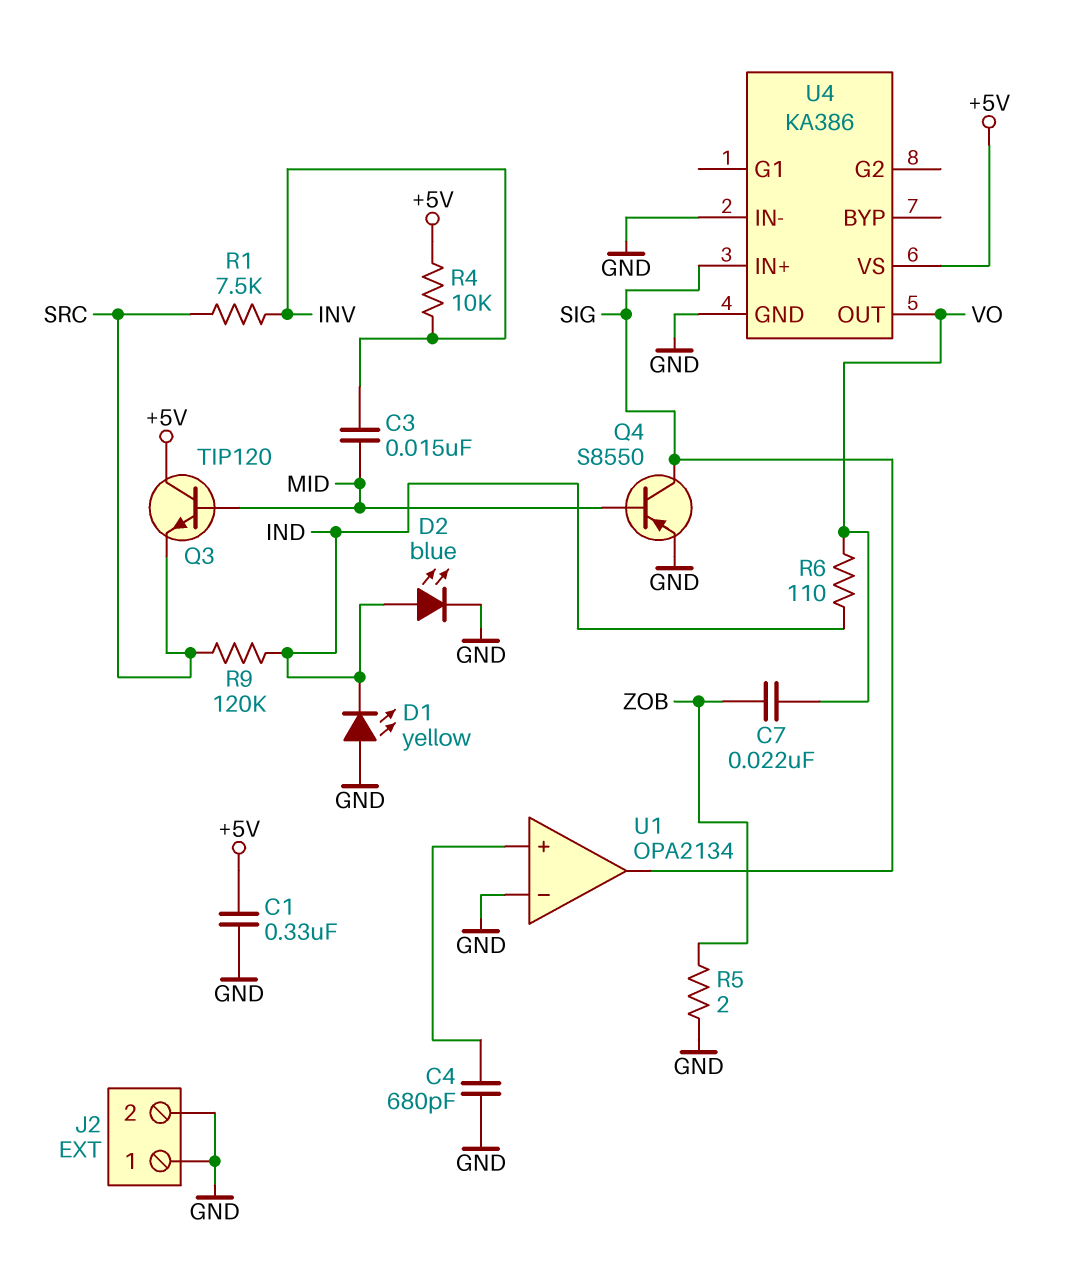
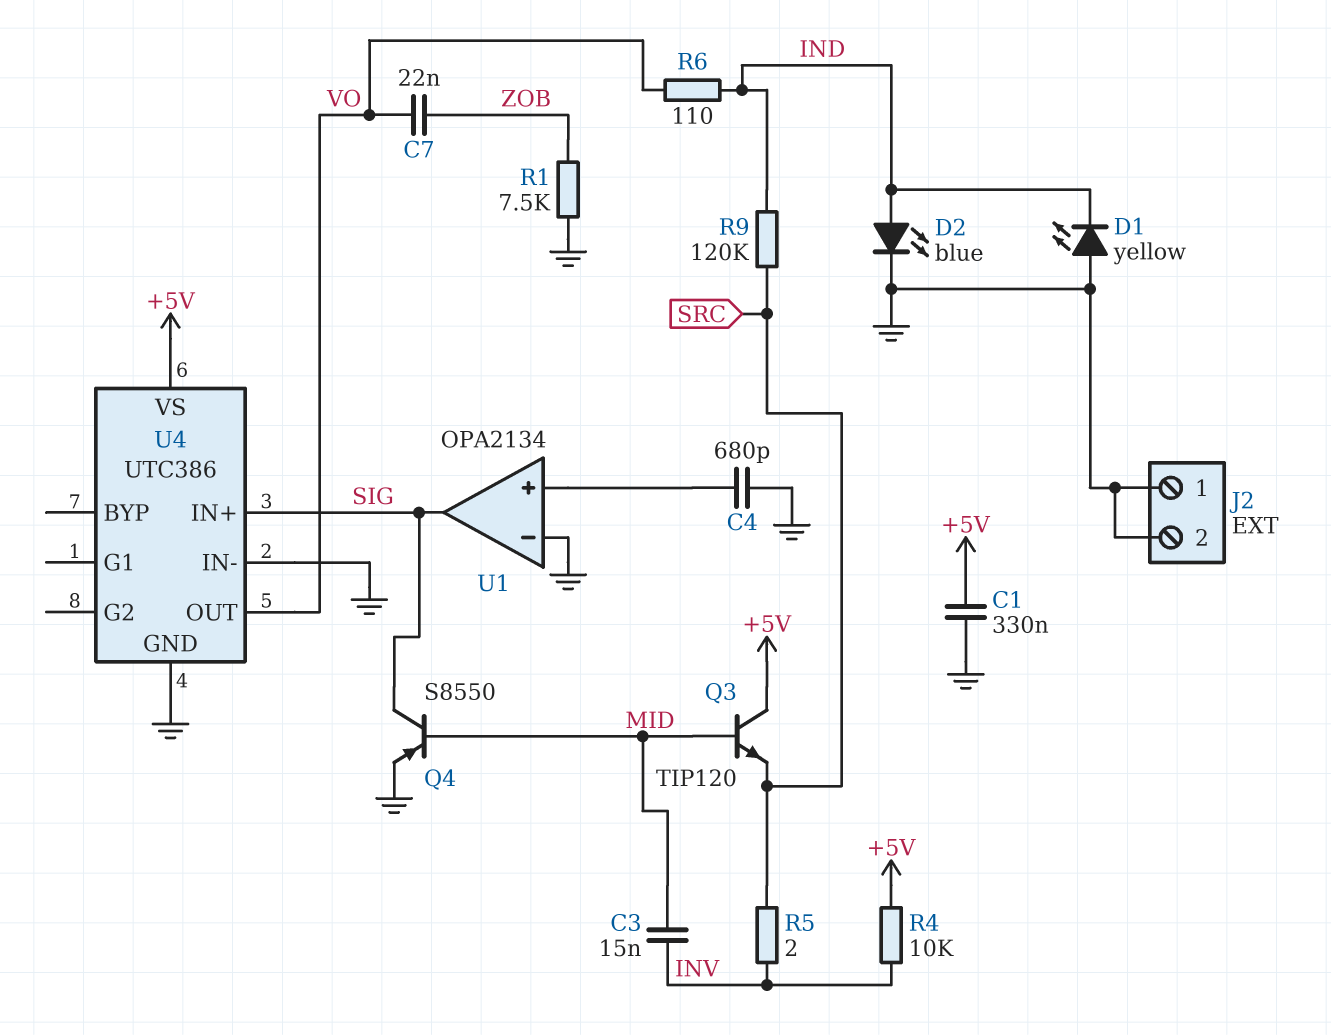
R1: 7.5k (INV, SRC) -> 7.5k (GND, ZOB)
R5: 2 (GND, ZOB) -> 2 (INV, SRC)
U4: KA386 -> UTC386

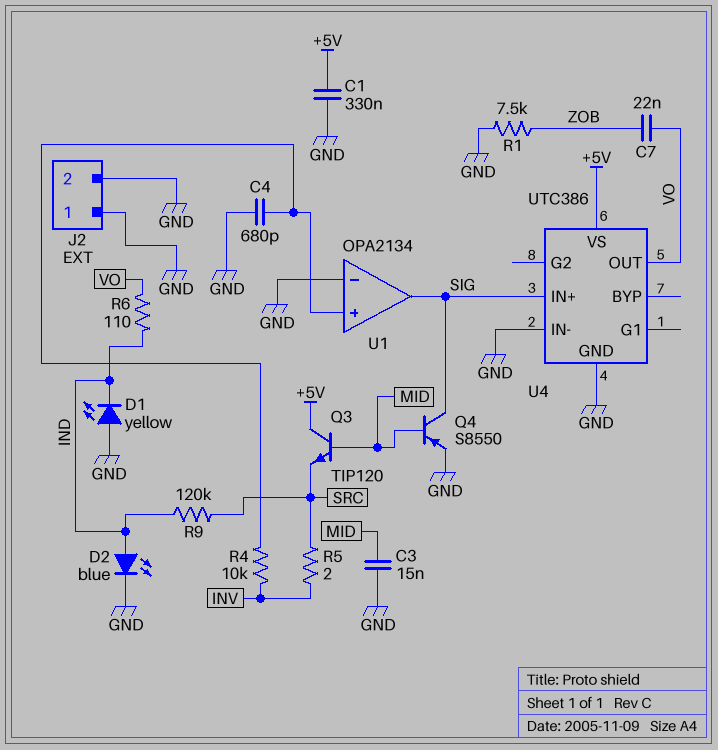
C3: 15nF (INV, MID) -> 15nF (GND, MID)
R4: 10k (+5V, INV) -> 10k (INV, U1/in+)

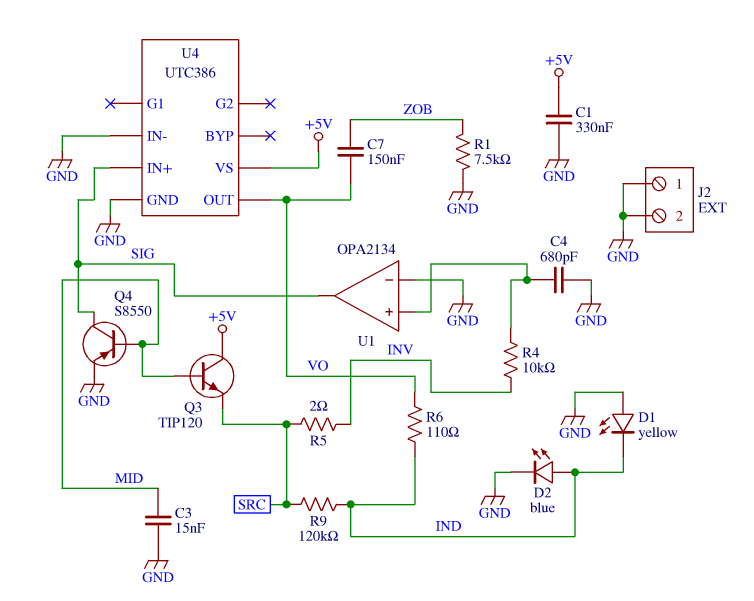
C7: 22nF (VO, ZOB) -> 150nF (VO, ZOB)

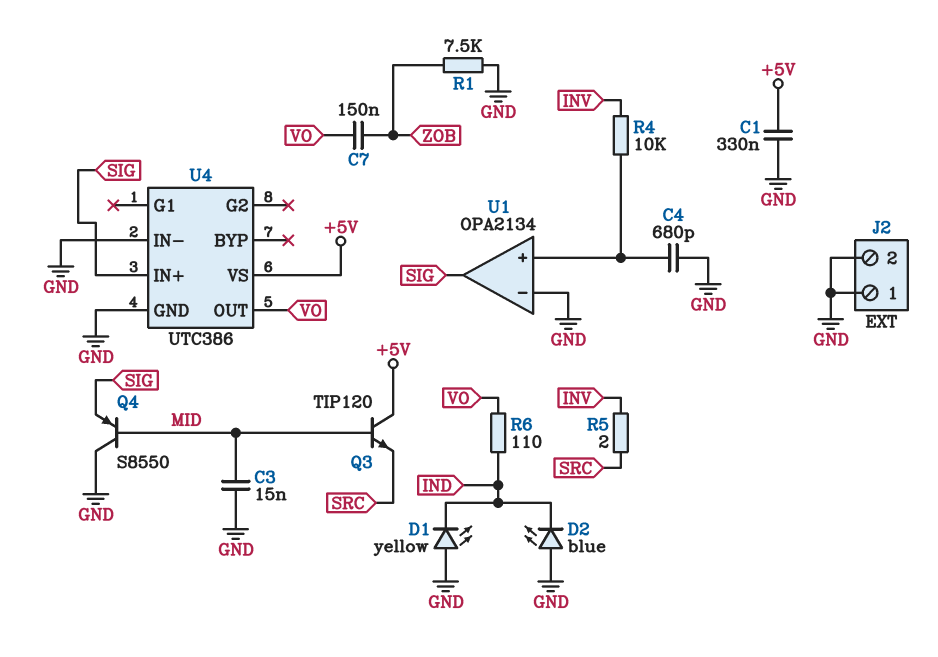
D2: LED blue (A IND, K GND) -> LED blue (A GND, K IND)
Q4: PNP S8550 (B MID, C SIG, E GND) -> PNP S8550 (B MID, C GND, E SIG)
R9: 120k (IND, SRC) -> none

